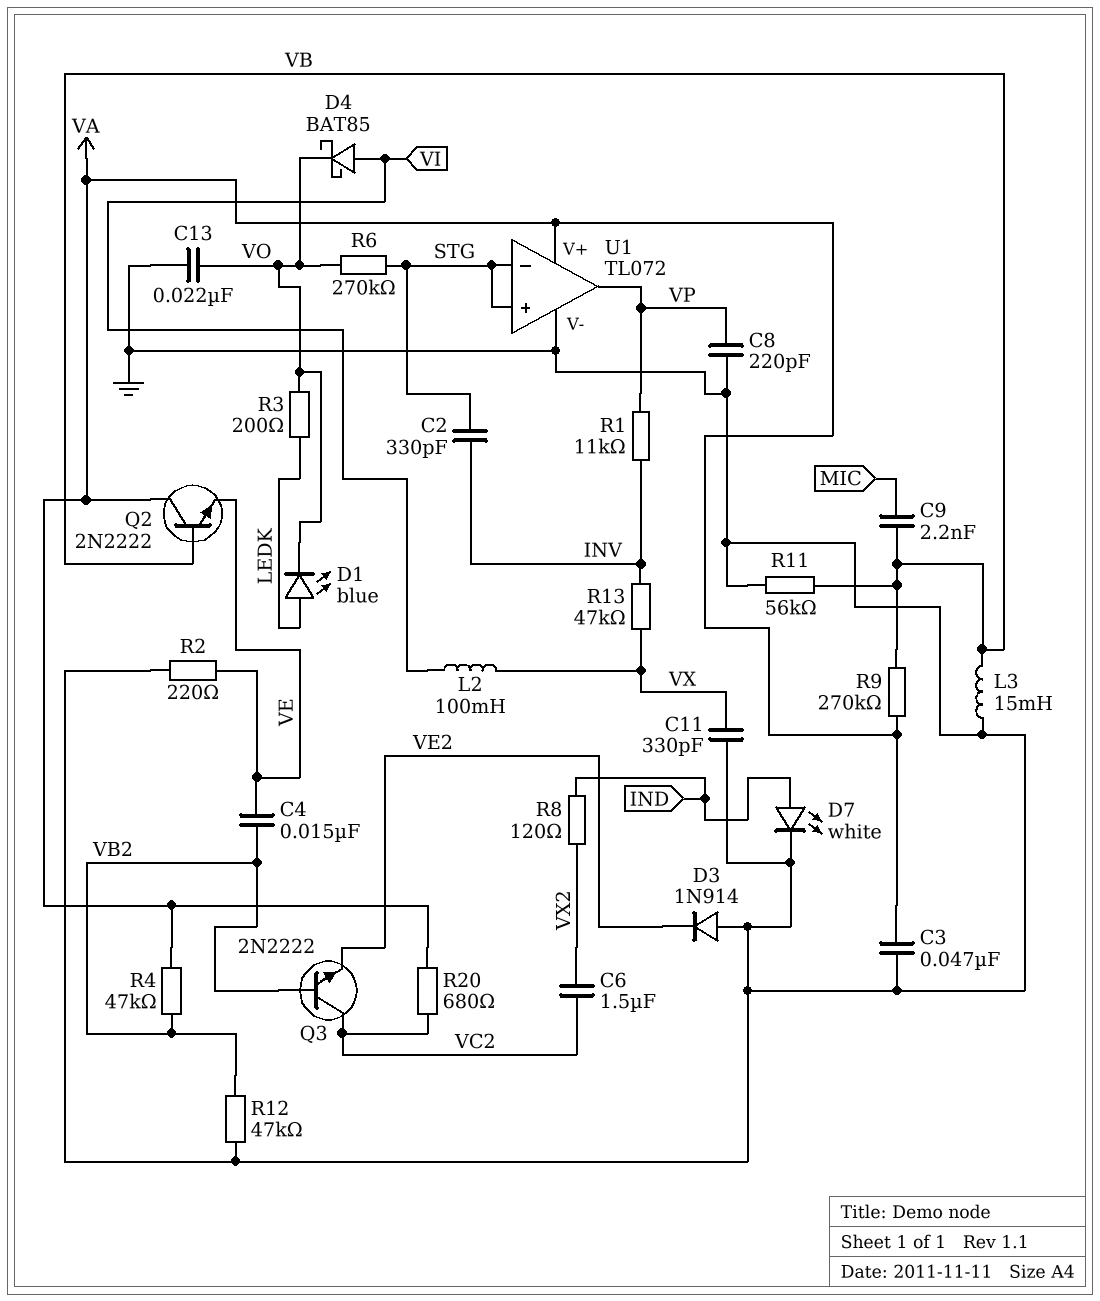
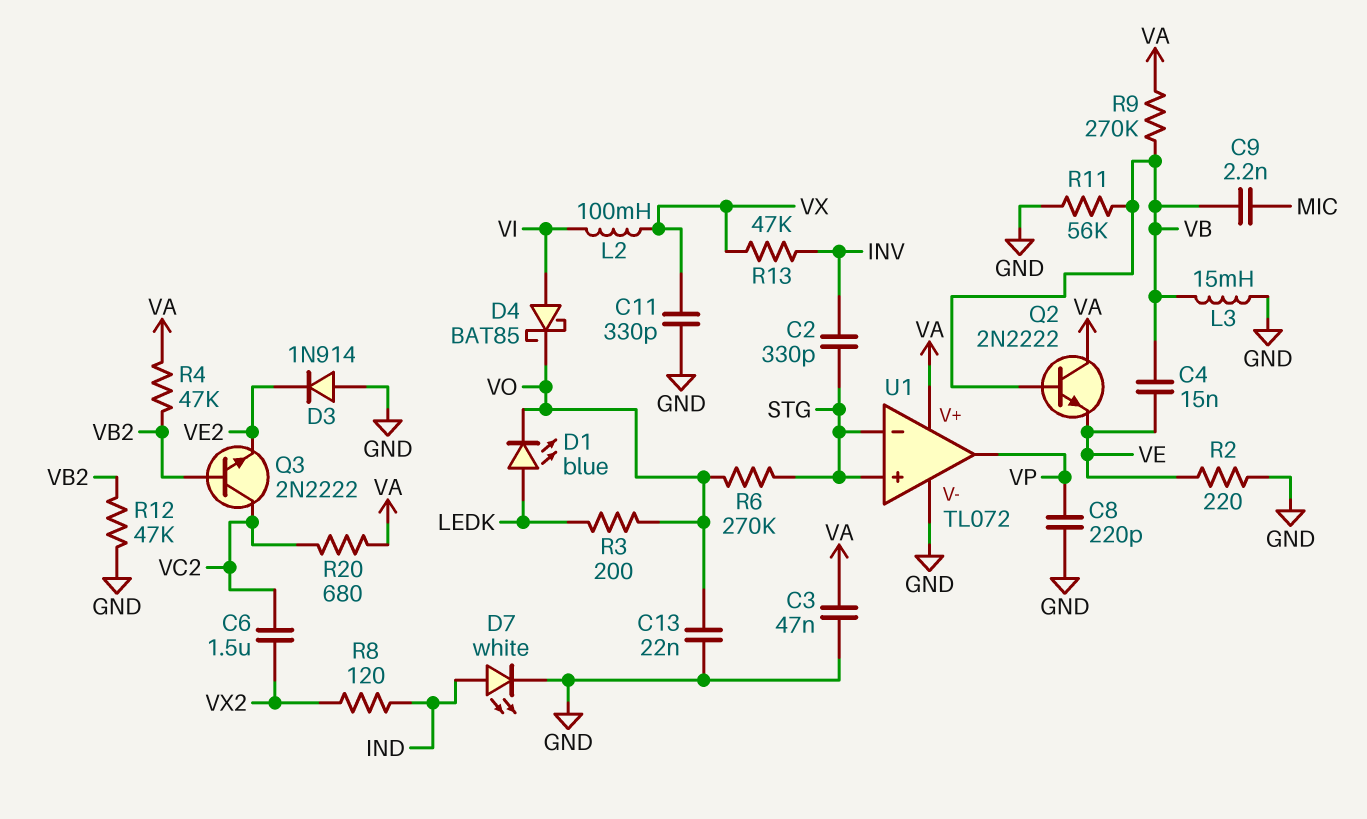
C4: 15nF (VB2, VE) -> 15nF (VB, VE)
R1: 11k (INV, VP) -> none

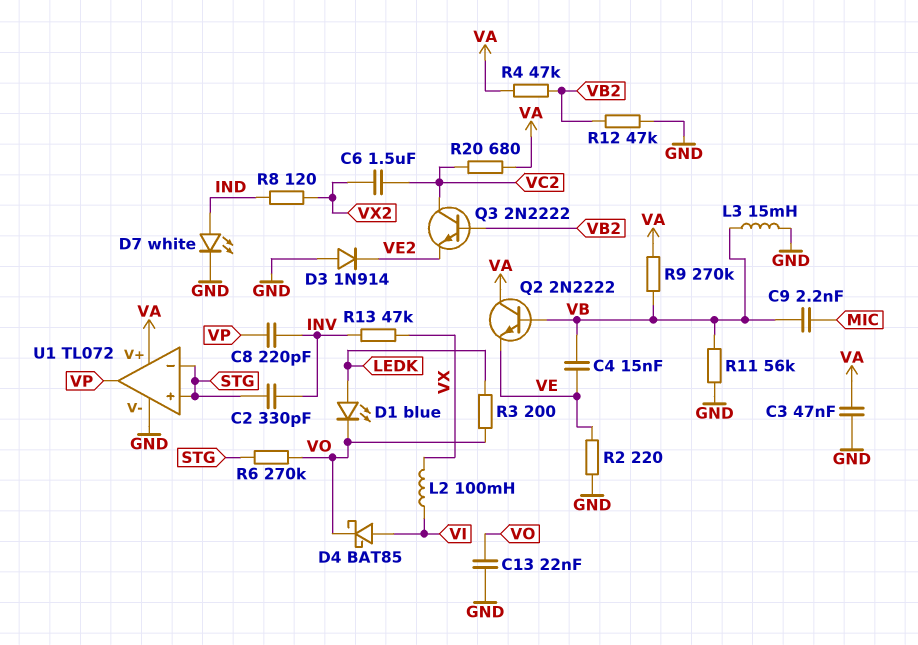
C8: 220pF (GND, VP) -> 220pF (INV, VP)
C11: 330pF (GND, VX) -> none

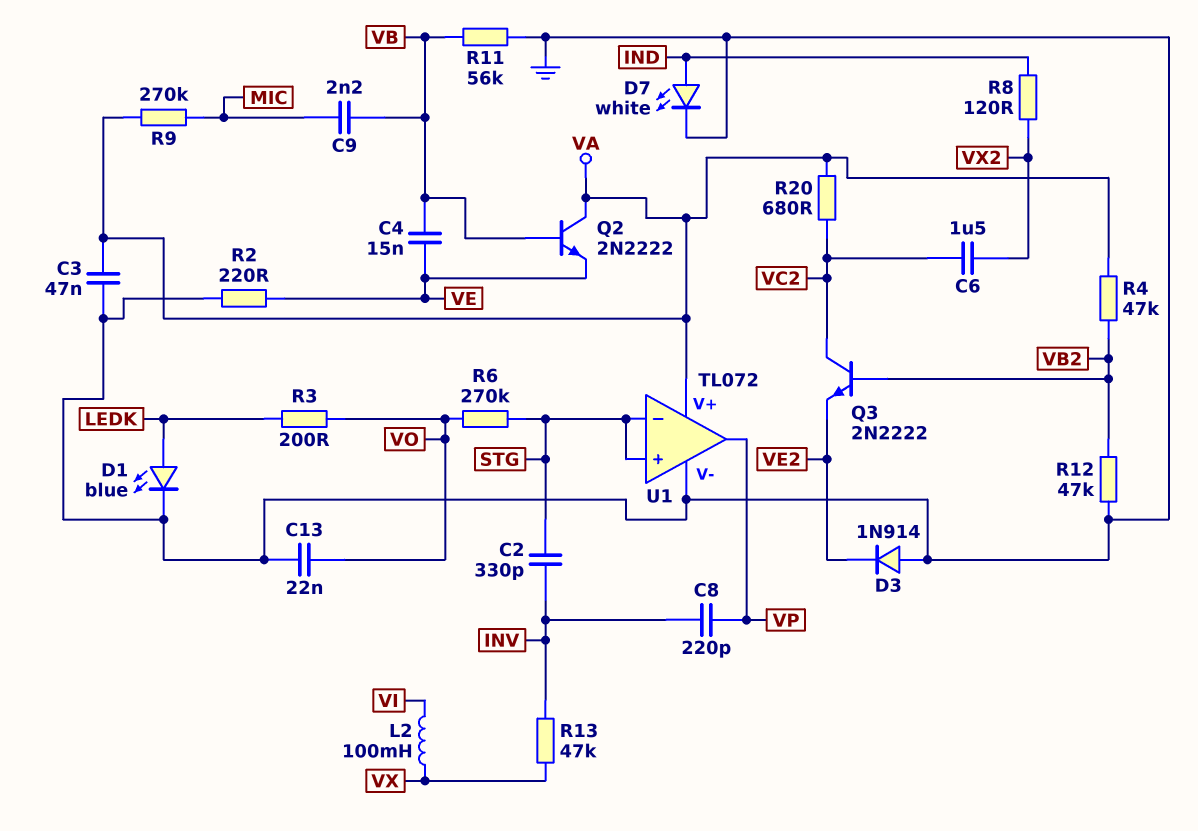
D1: LED blue (A LEDK, K VO) -> LED blue (A LEDK, K GND)
D4: schottky BAT85 (A VI, K VO) -> none
L3: 15mH (GND, VB) -> none
R9: 270k (VA, VB) -> 270k (MIC, VA)

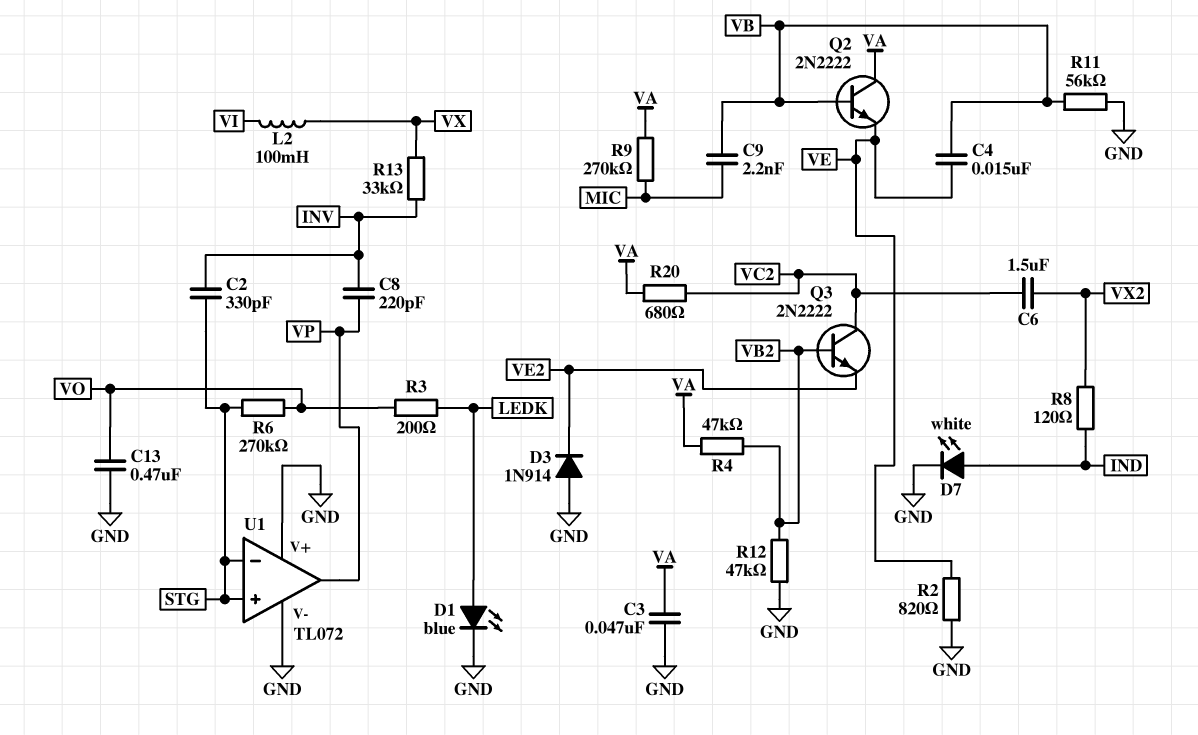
C13: 22nF (GND, VO) -> 470nF (GND, VO)
R2: 220 (GND, VE) -> 820 (GND, VE)
R13: 47k (INV, VX) -> 33k (INV, VX)
U1 pin V+: VA -> GND

